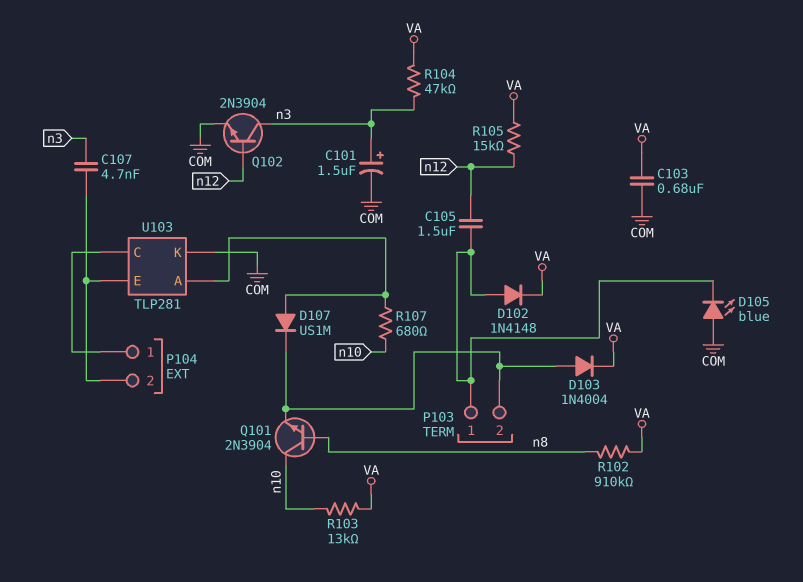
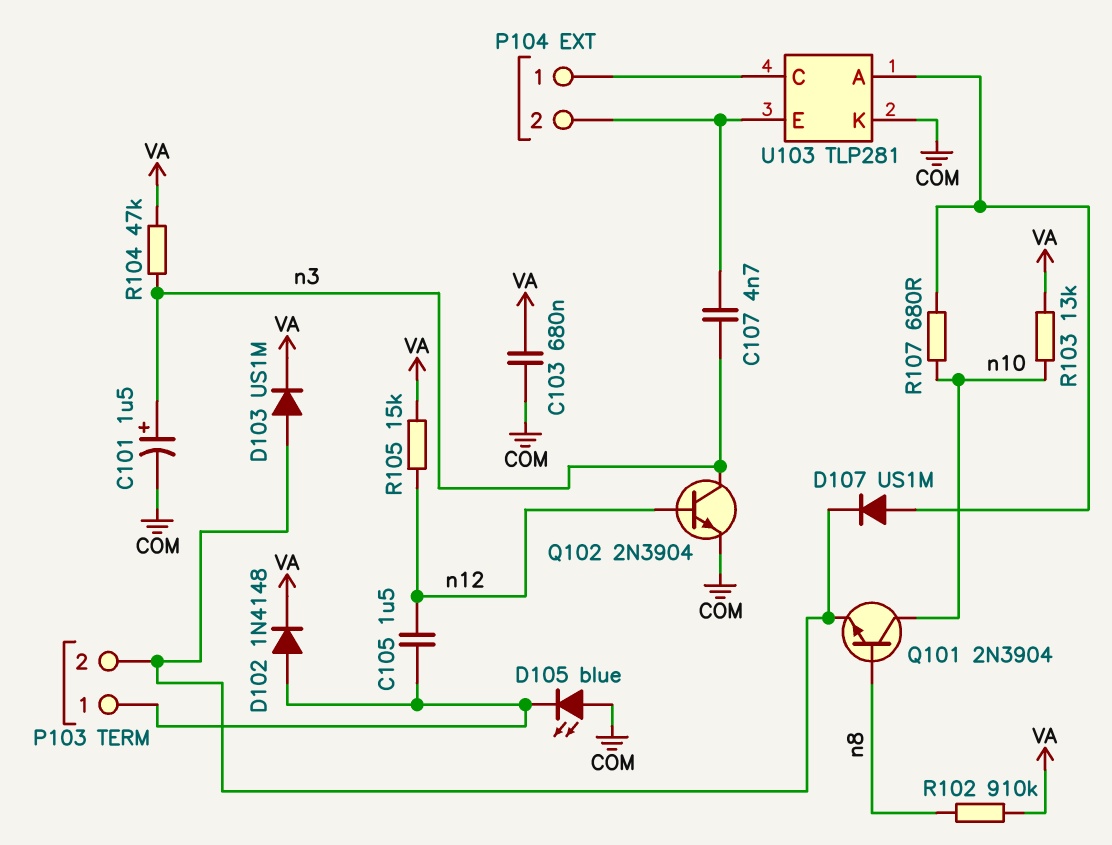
D103: diode 1N4004 (A P103/2, K VA) -> diode US1M (A P103/2, K VA)

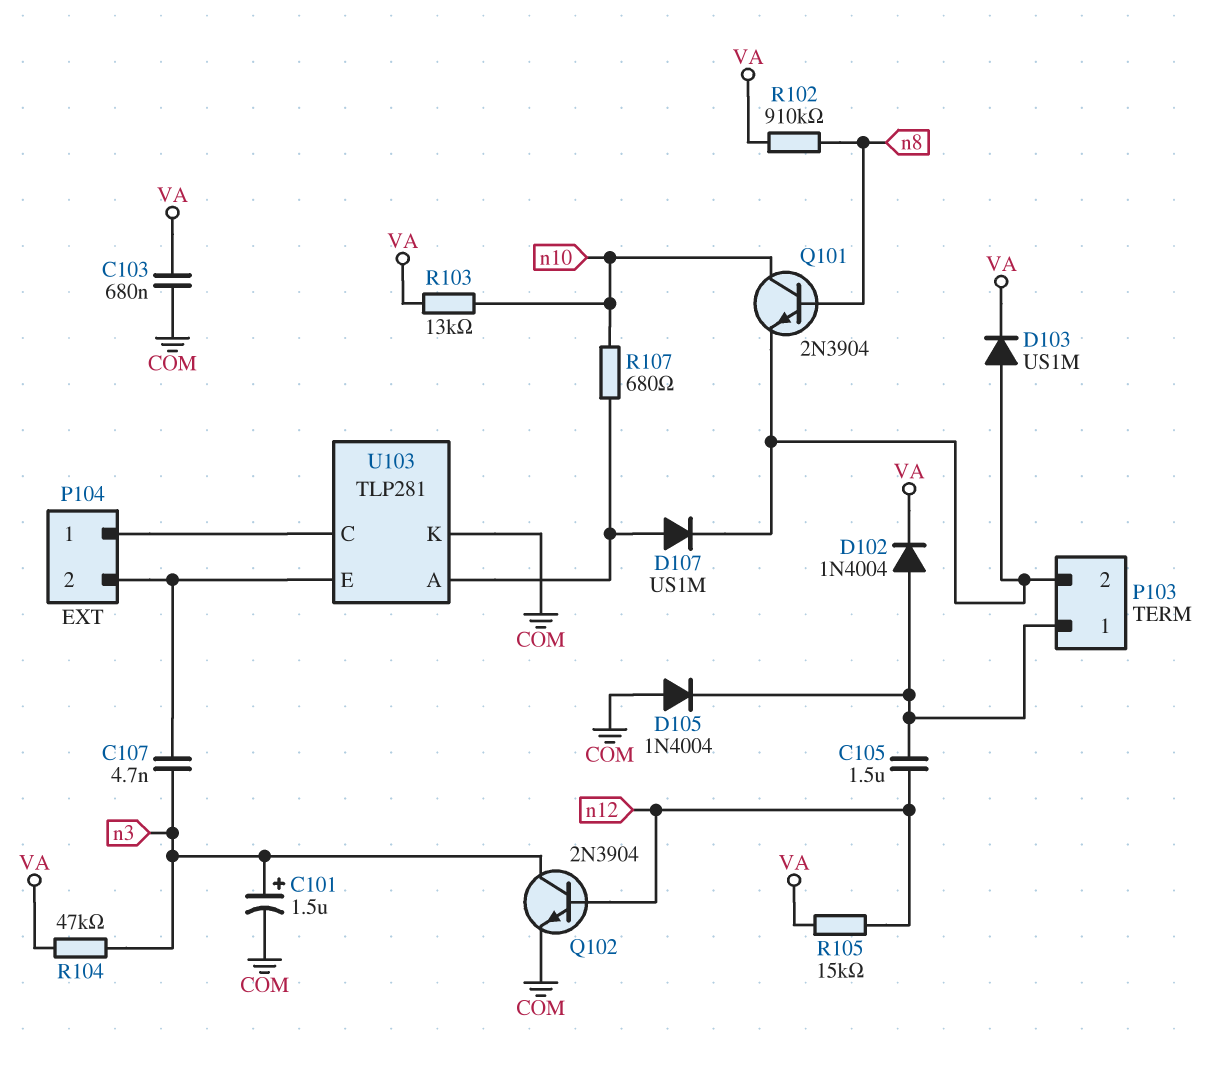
D102: diode 1N4148 (A P103/1, K VA) -> diode 1N4004 (A P103/1, K VA)
D105: LED blue (A COM, K P103/1) -> diode 1N4004 (A COM, K P103/1)

